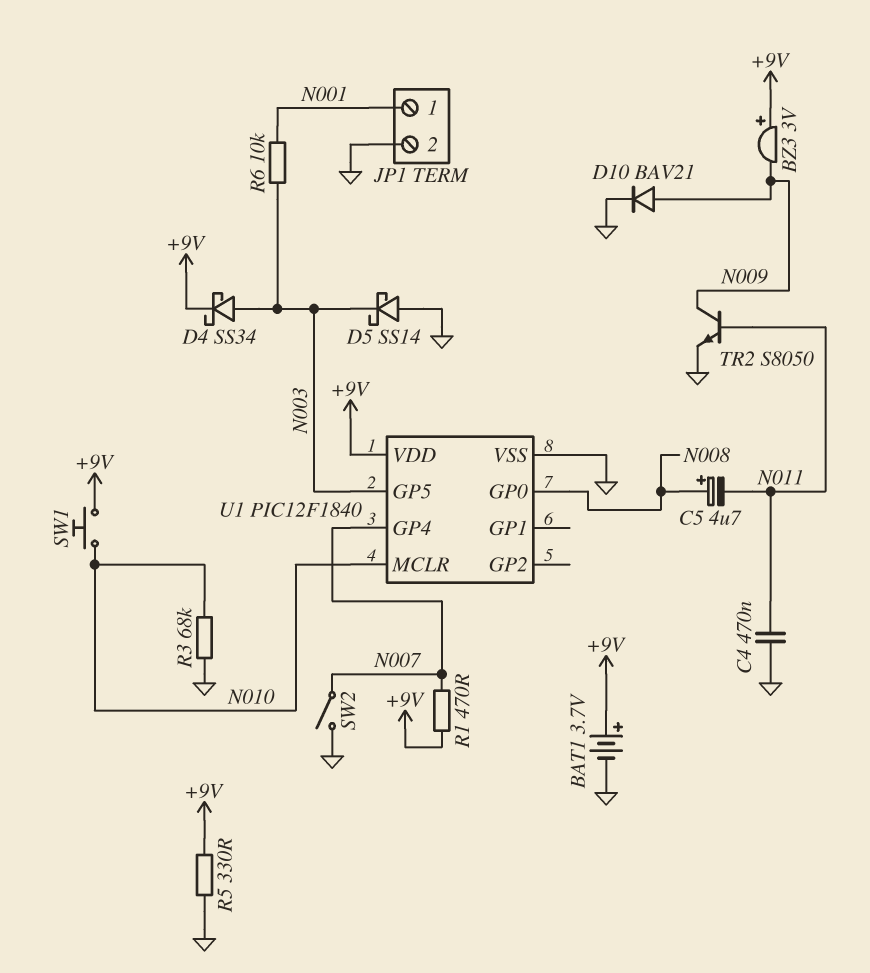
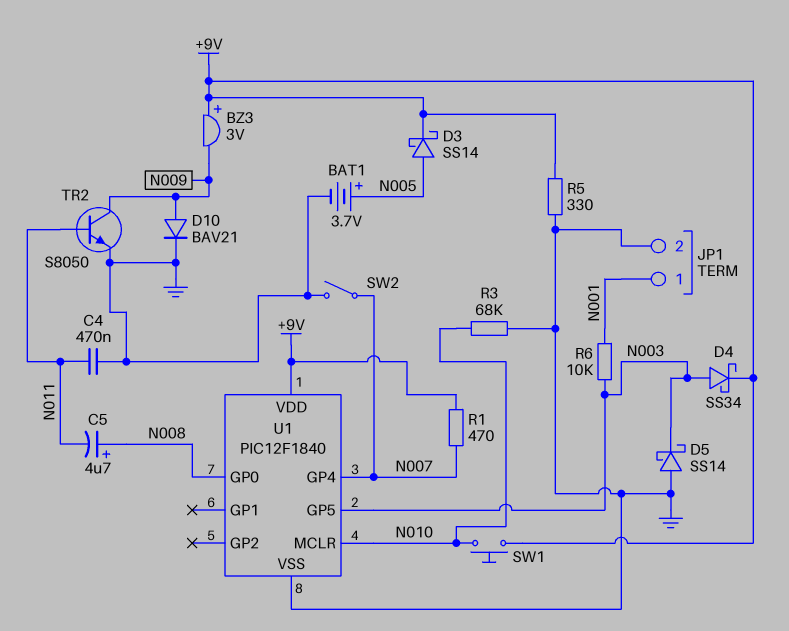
BAT1: 3.7V (plus +9V, minus GND) -> 3.7V (plus N005, minus GND)
D3: none -> schottky SS14 (A N005, K +9V)

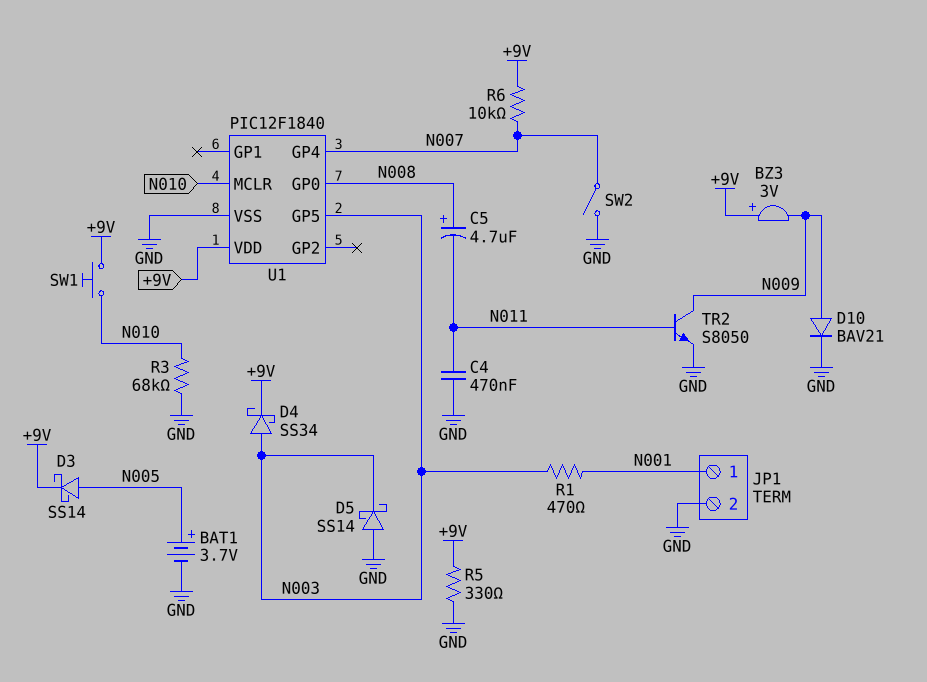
R1: 470 (+9V, N007) -> 470 (N001, N003)
R6: 10k (N001, N003) -> 10k (+9V, N007)

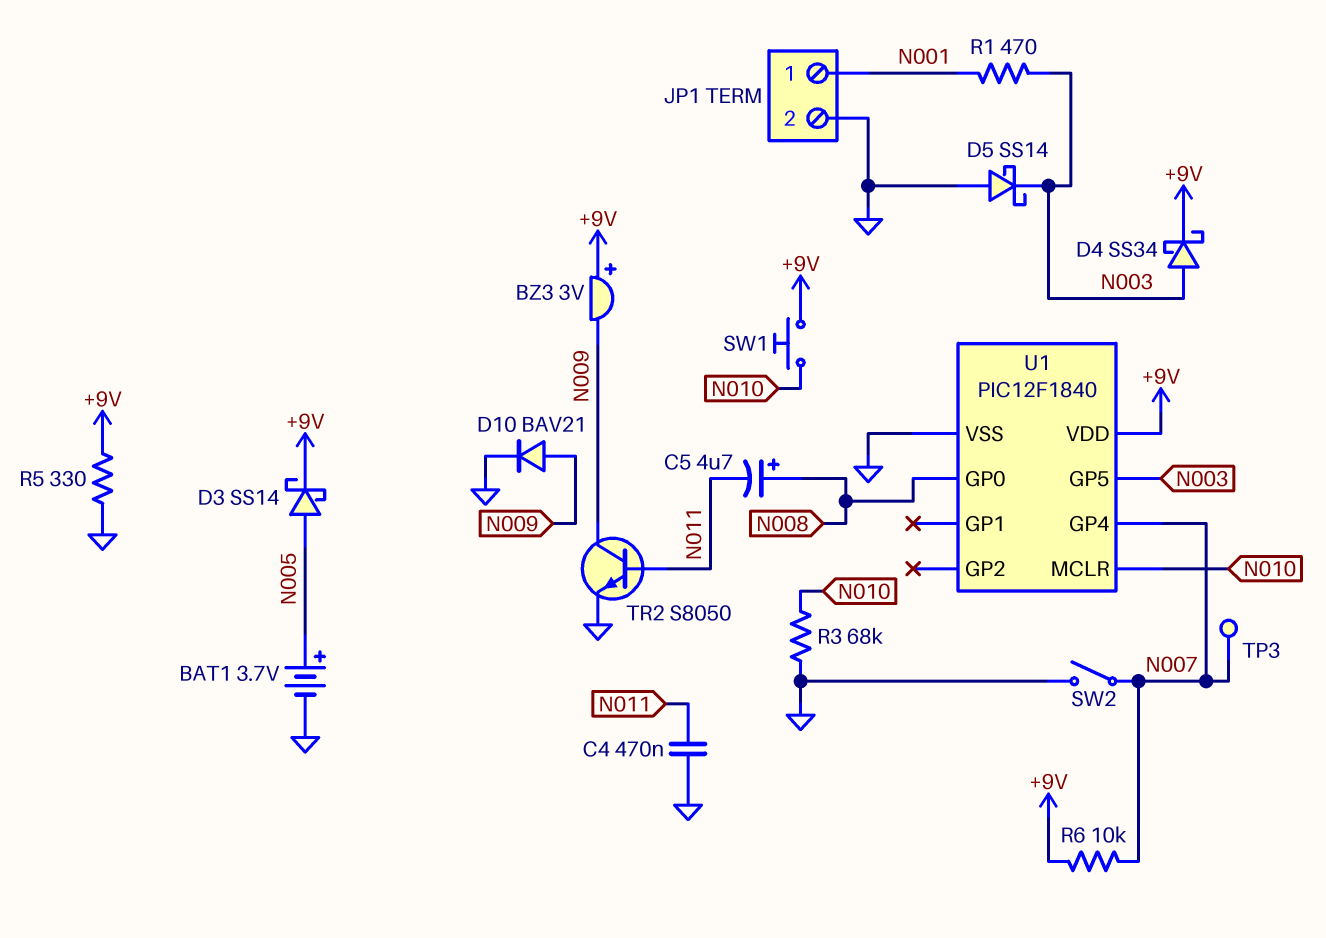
TP3: none -> test point (N007)

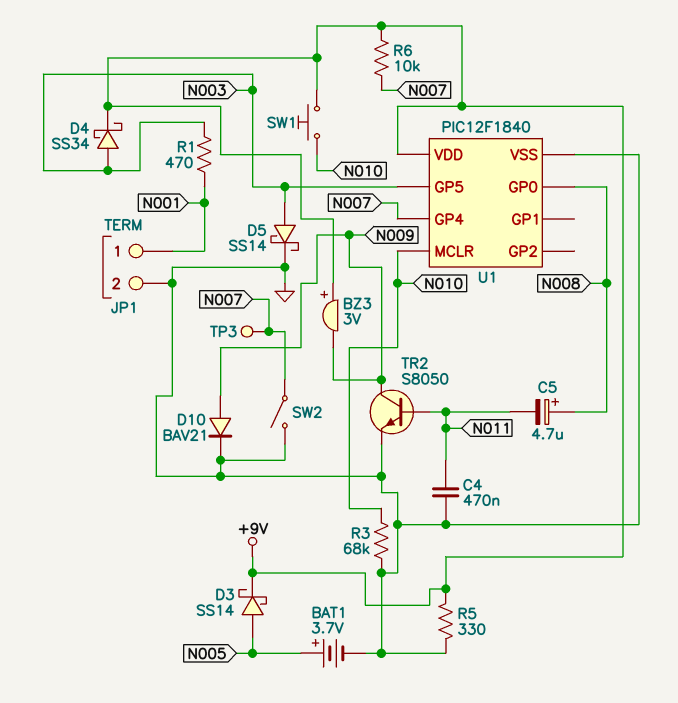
D5: schottky SS14 (A GND, K N003) -> schottky SS14 (A N003, K GND)

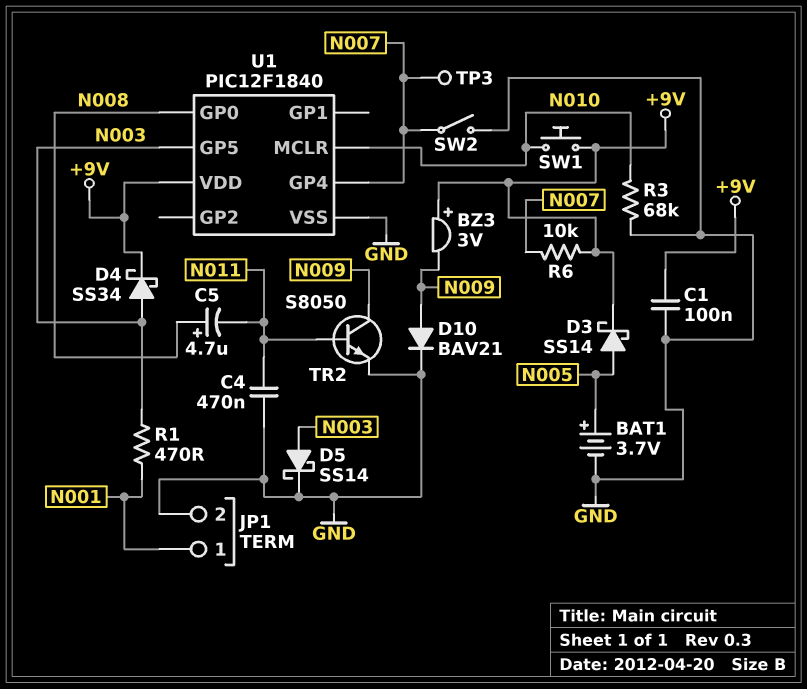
C1: none -> 100nF (+9V, GND)
R5: 330 (+9V, GND) -> none

